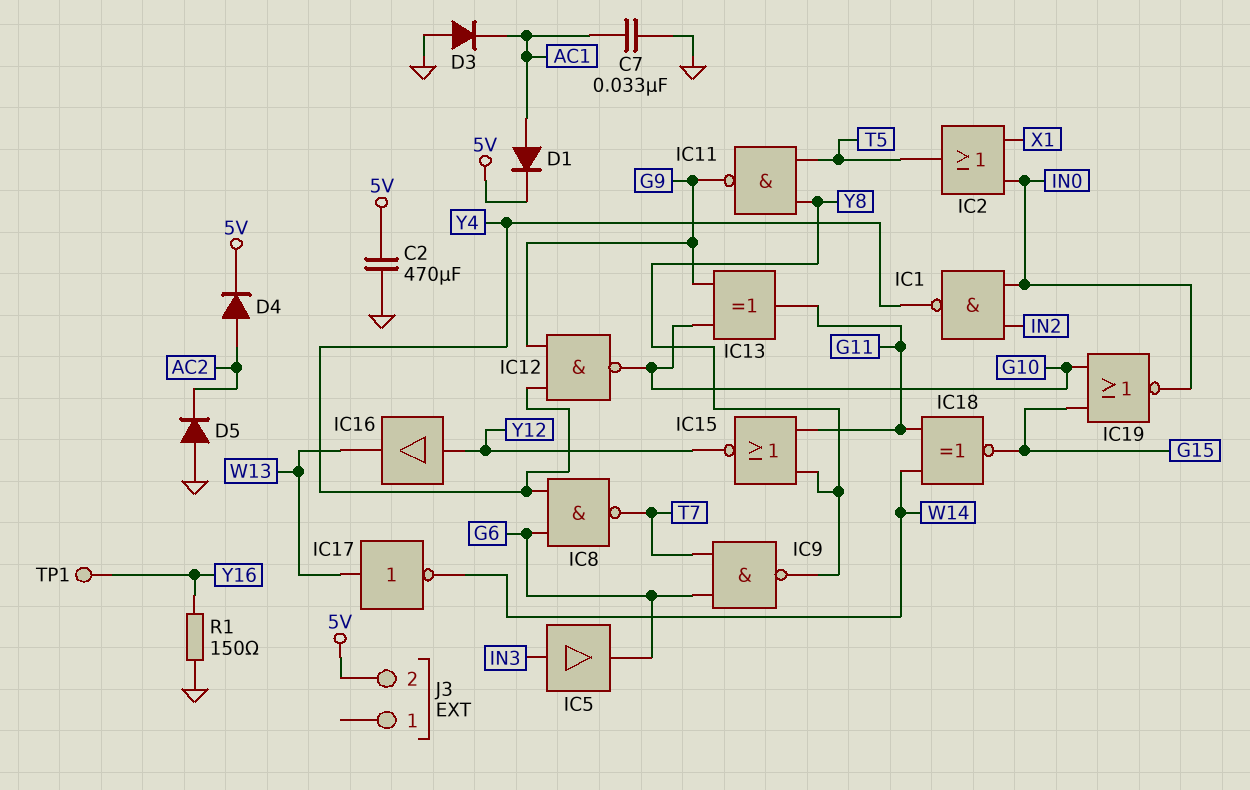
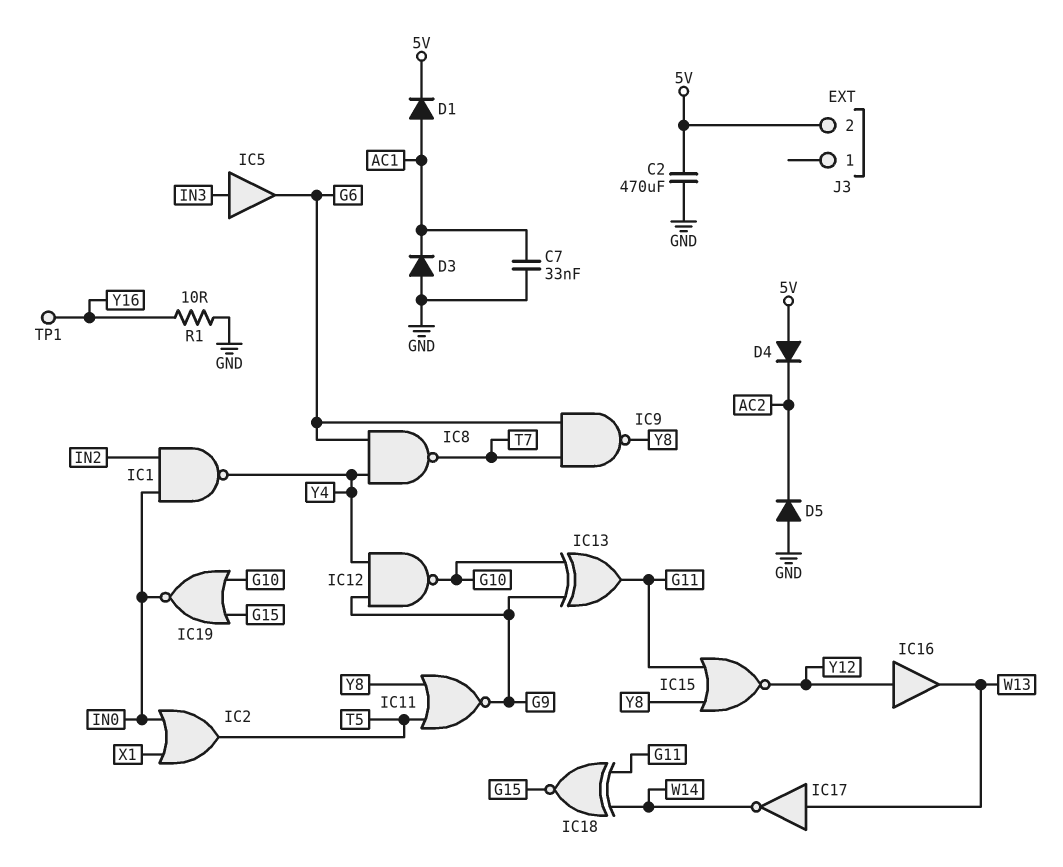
D4: diode (A AC2, K 5V) -> diode (A 5V, K AC2)
IC11: NAND (in T5, in Y8, out G9) -> NOR (in T5, in Y8, out G9)
R1: 150 (GND, Y16) -> 10 (GND, Y16)

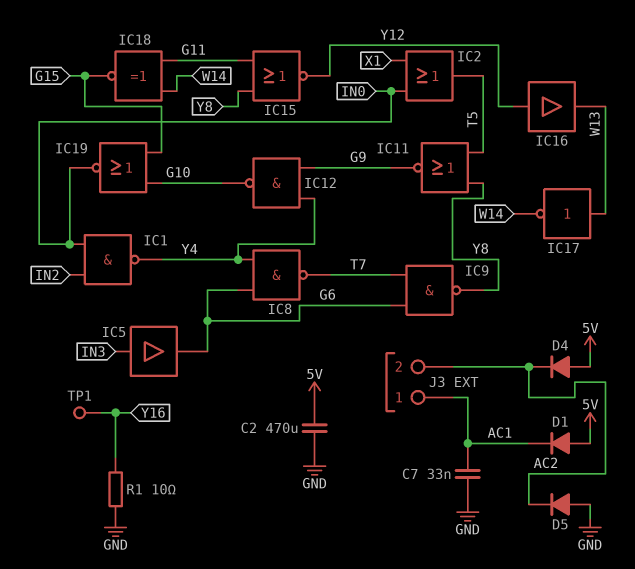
D1: diode (A AC1, K 5V) -> diode (A 5V, K AC1)
D3: diode (A GND, K AC1) -> none
IC13: XOR (in G9, in G10, out G11) -> none
J3 pin 1: none -> AC1
J3 pin 2: 5V -> AC2

